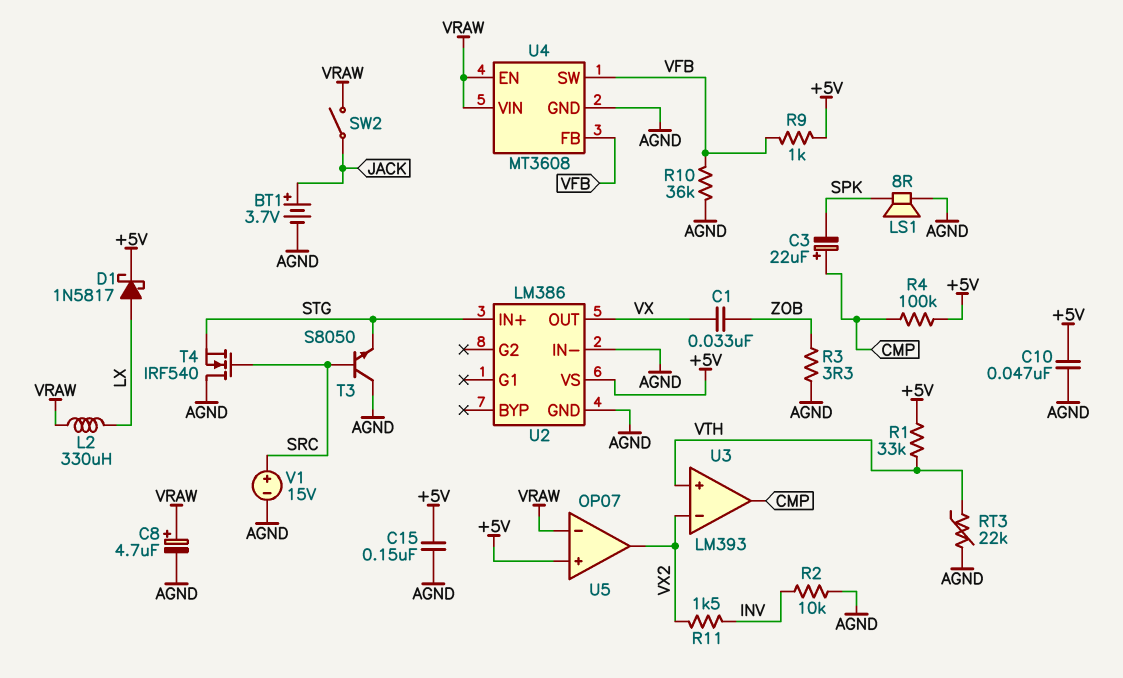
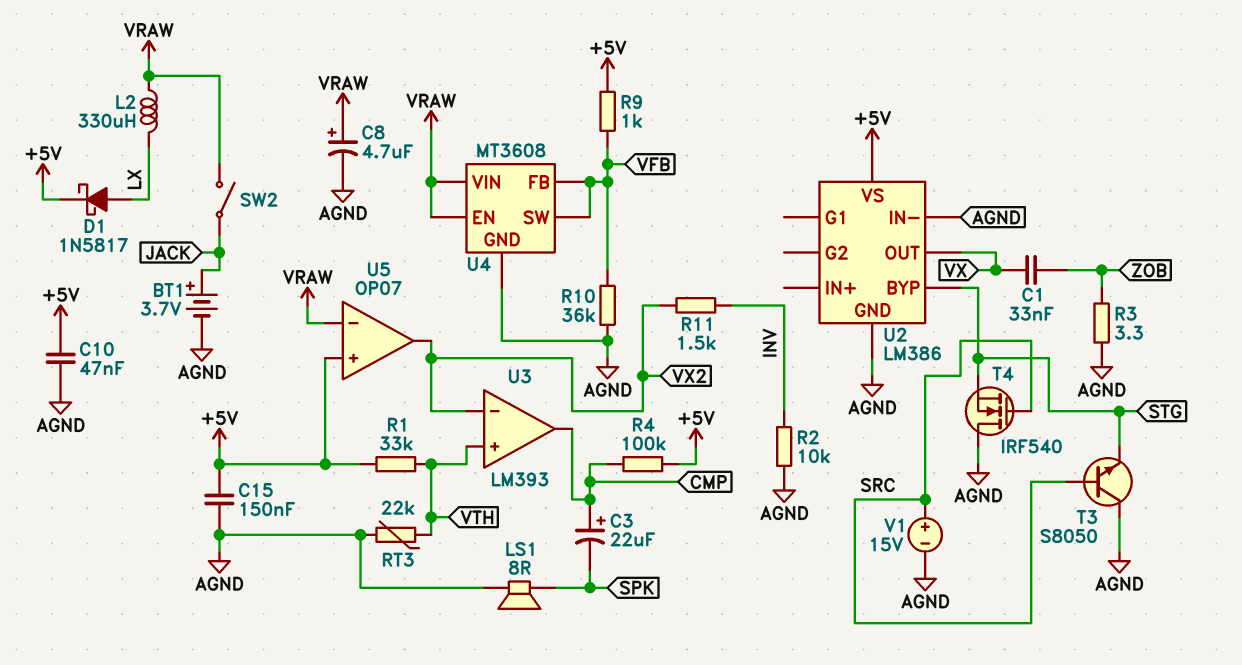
U2 pin BYP: none -> STG
U2 pin IN+: STG -> none

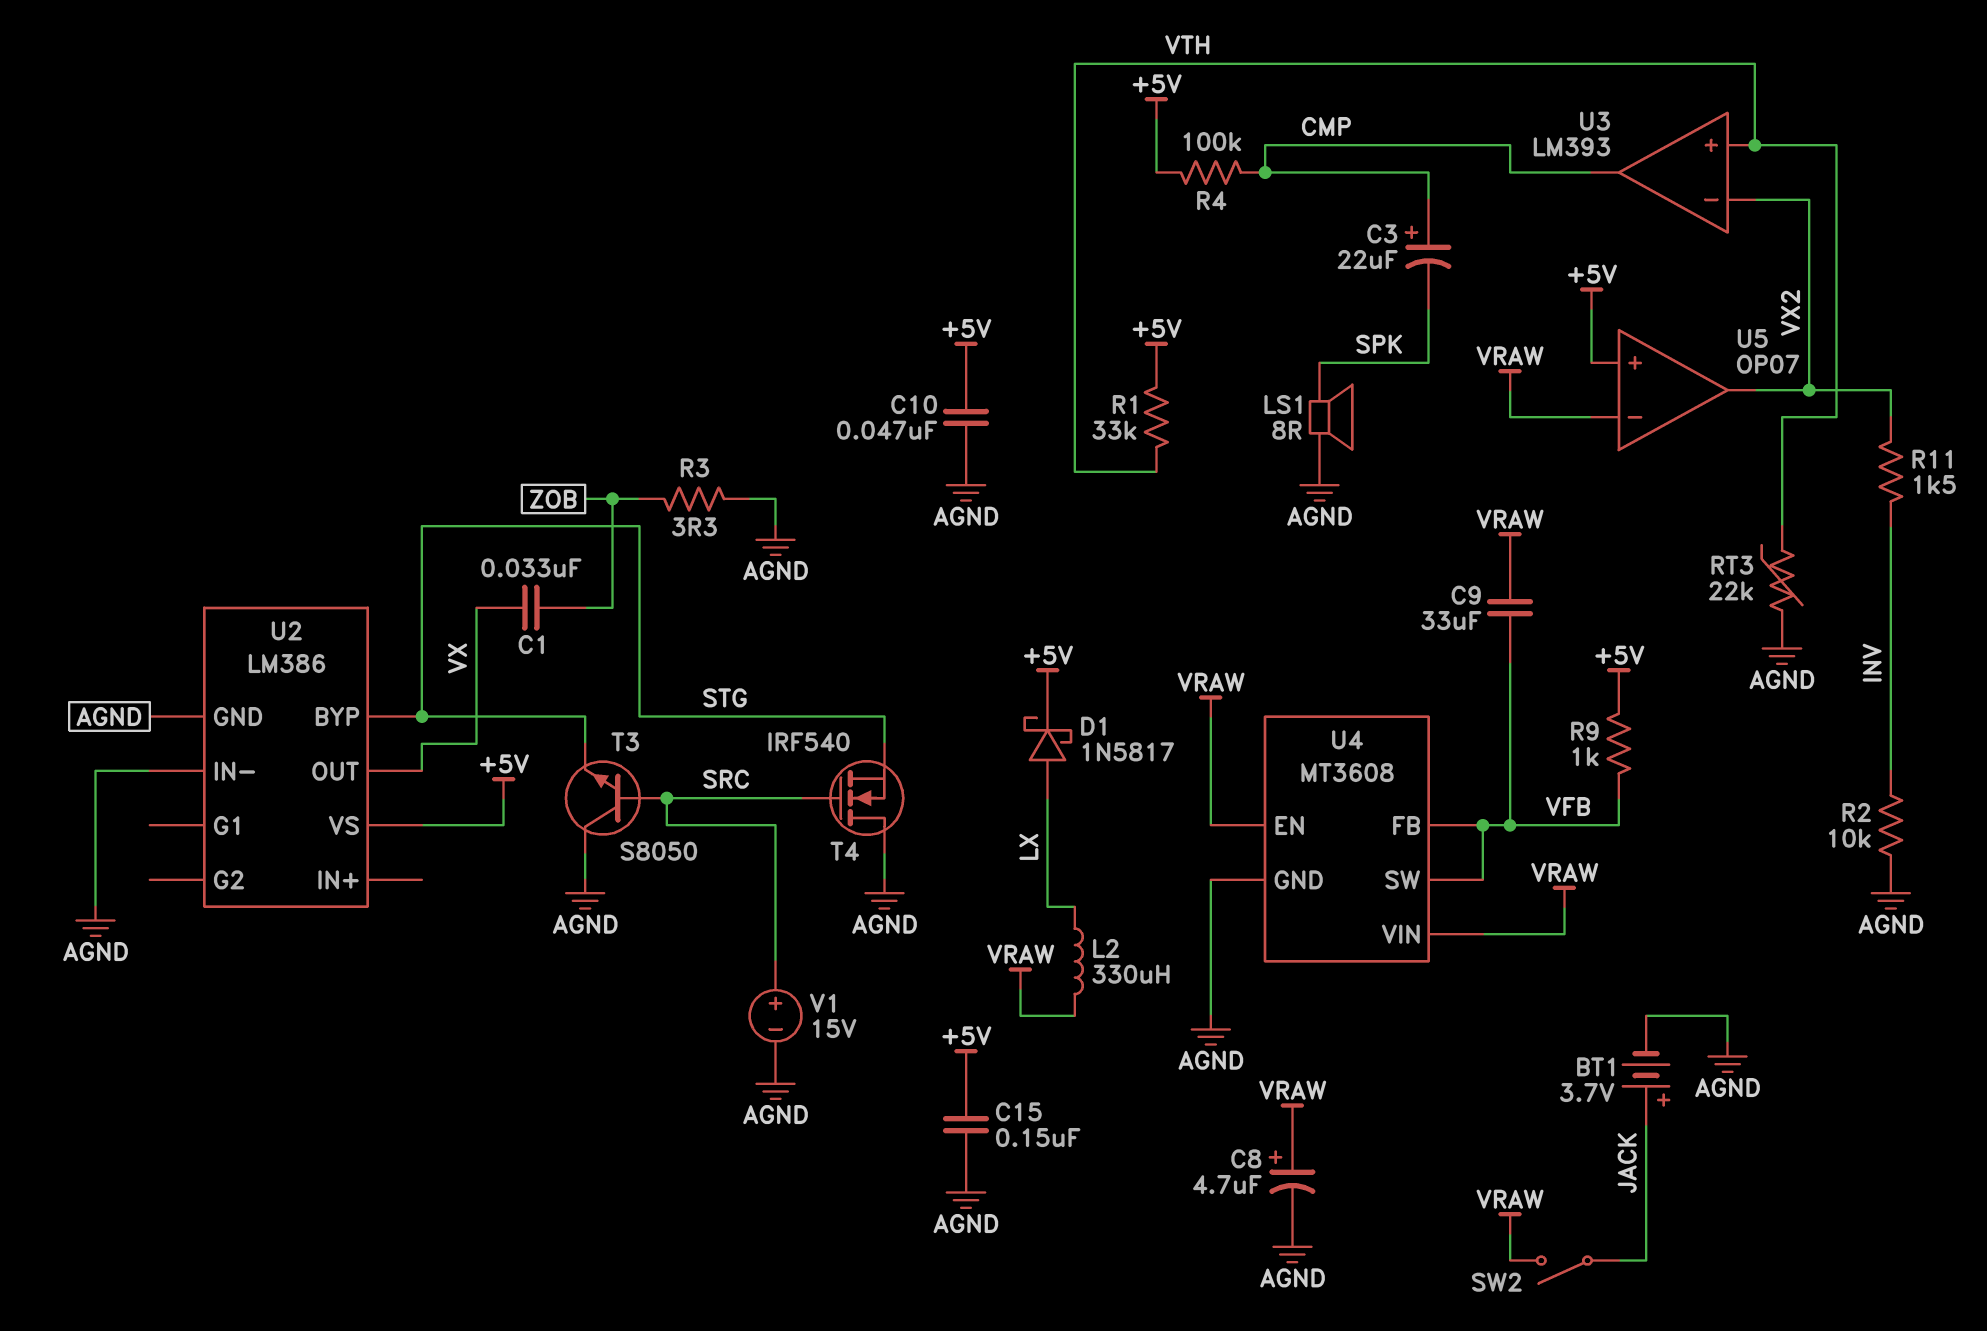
C9: none -> 33uF (VFB, VRAW)
R10: 36k (AGND, VFB) -> none

